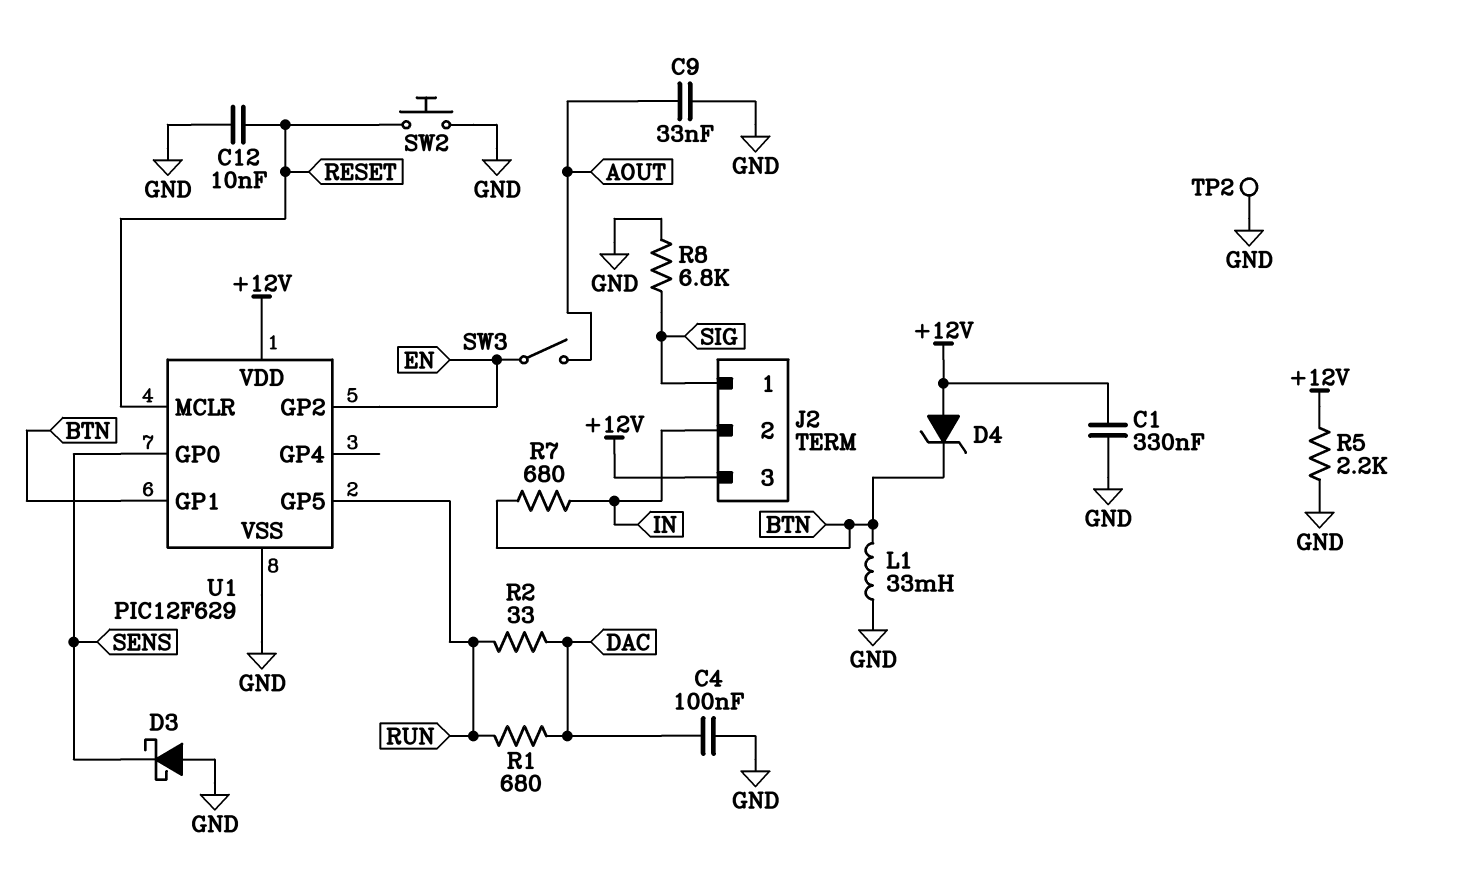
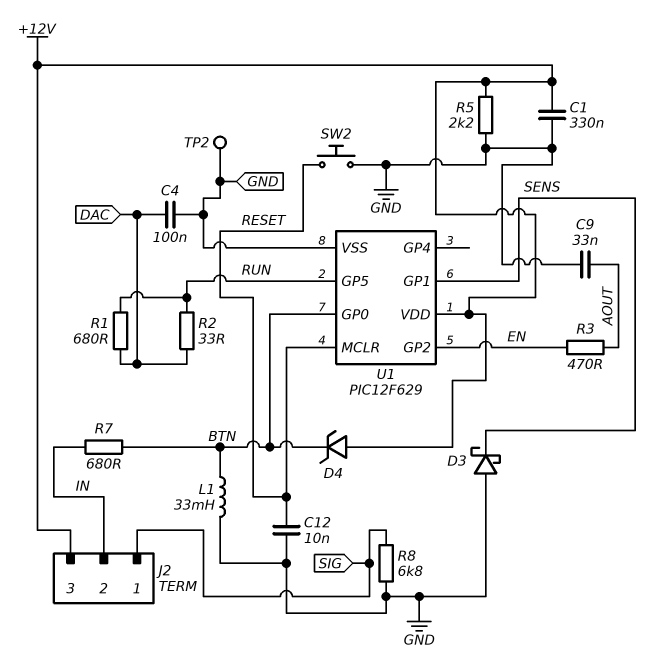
R3: none -> 470 (AOUT, EN)
SW3: switch (AOUT, EN) -> none
U1 pin GP0: SENS -> BTN
U1 pin GP1: BTN -> SENS

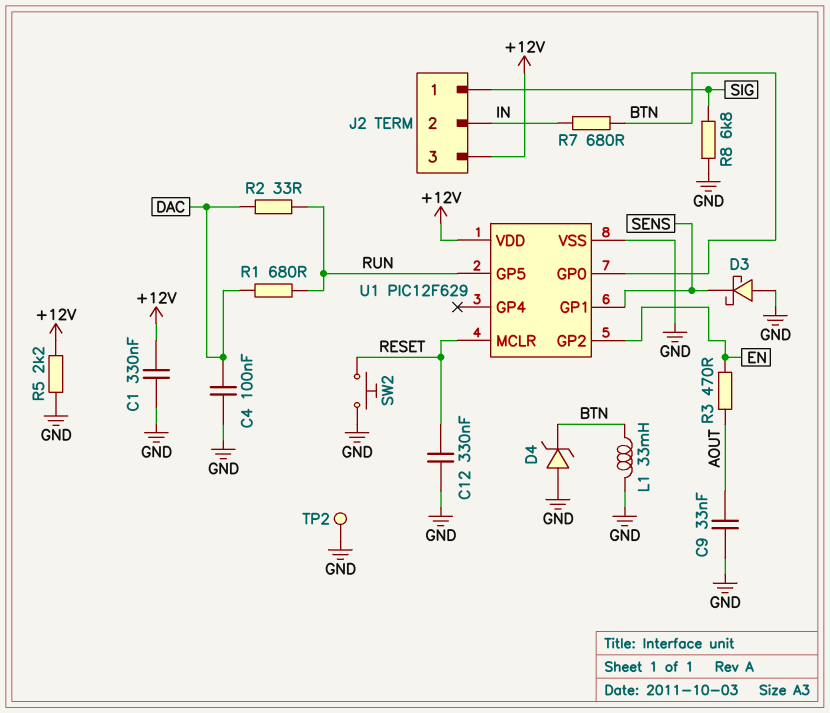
C12: 10nF (GND, RESET) -> 330nF (GND, RESET)
D4: zener (A +12V, K BTN) -> zener (A GND, K BTN)

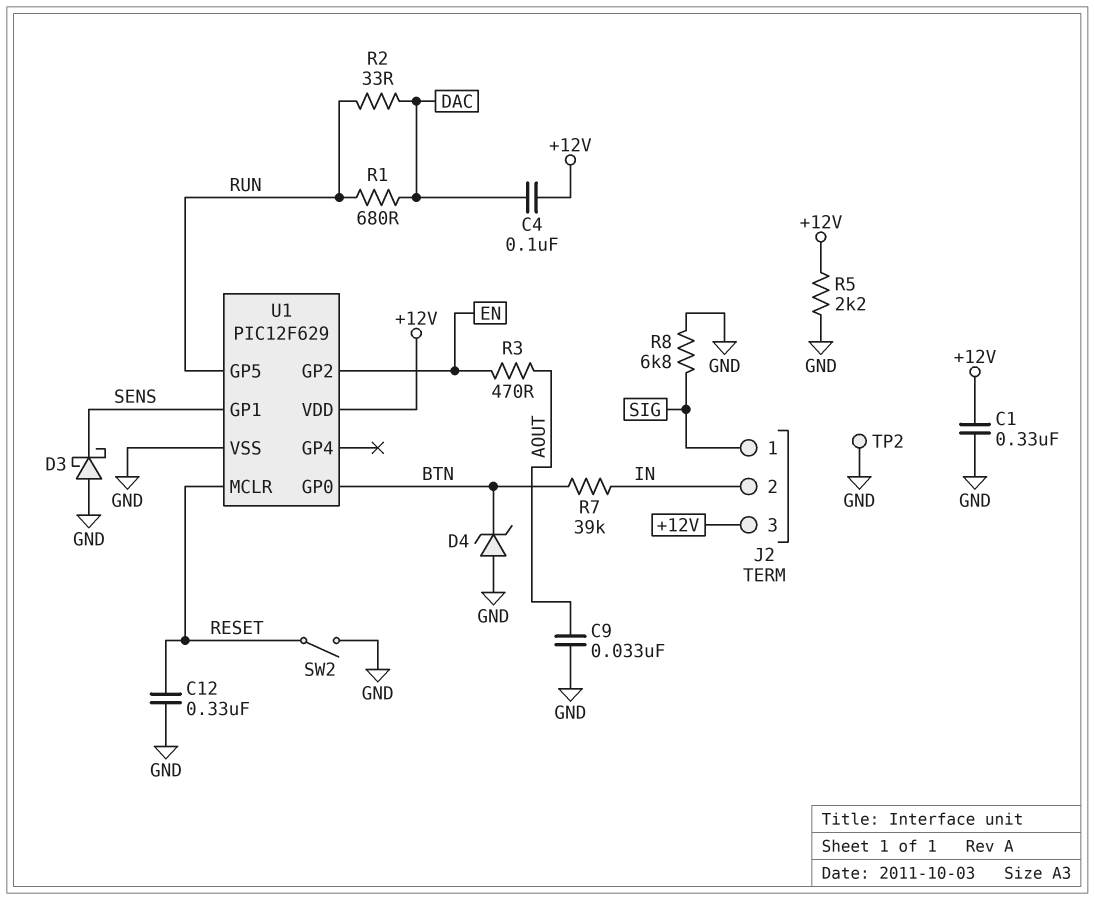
C4: 100nF (DAC, GND) -> 100nF (+12V, DAC)
L1: 33mH (BTN, GND) -> none
R7: 680 (BTN, IN) -> 39k (BTN, IN)
SW2: button (GND, RESET) -> switch (GND, RESET)

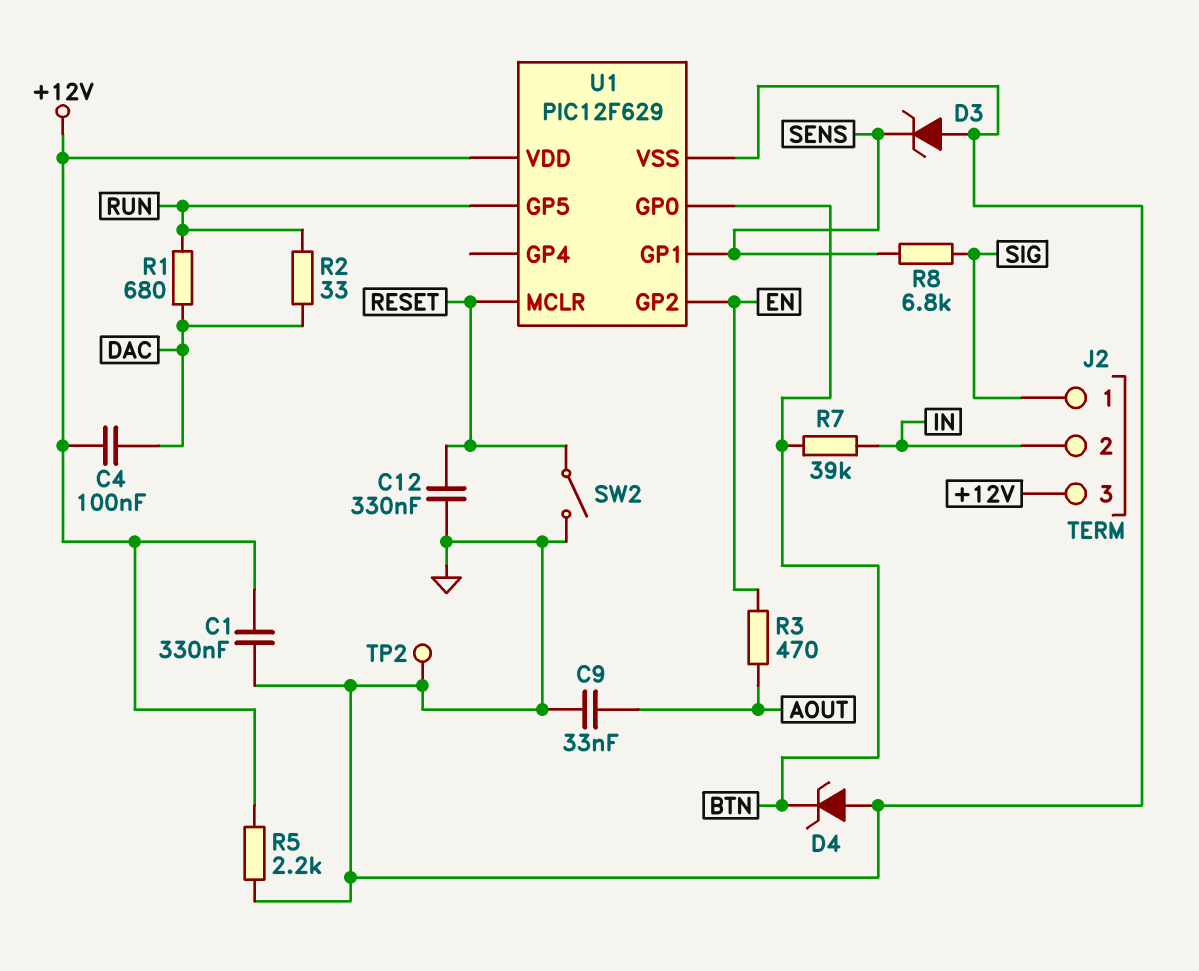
D3: schottky (A GND, K SENS) -> zener (A GND, K SENS)
R8: 6.8k (GND, SIG) -> 6.8k (SENS, SIG)

